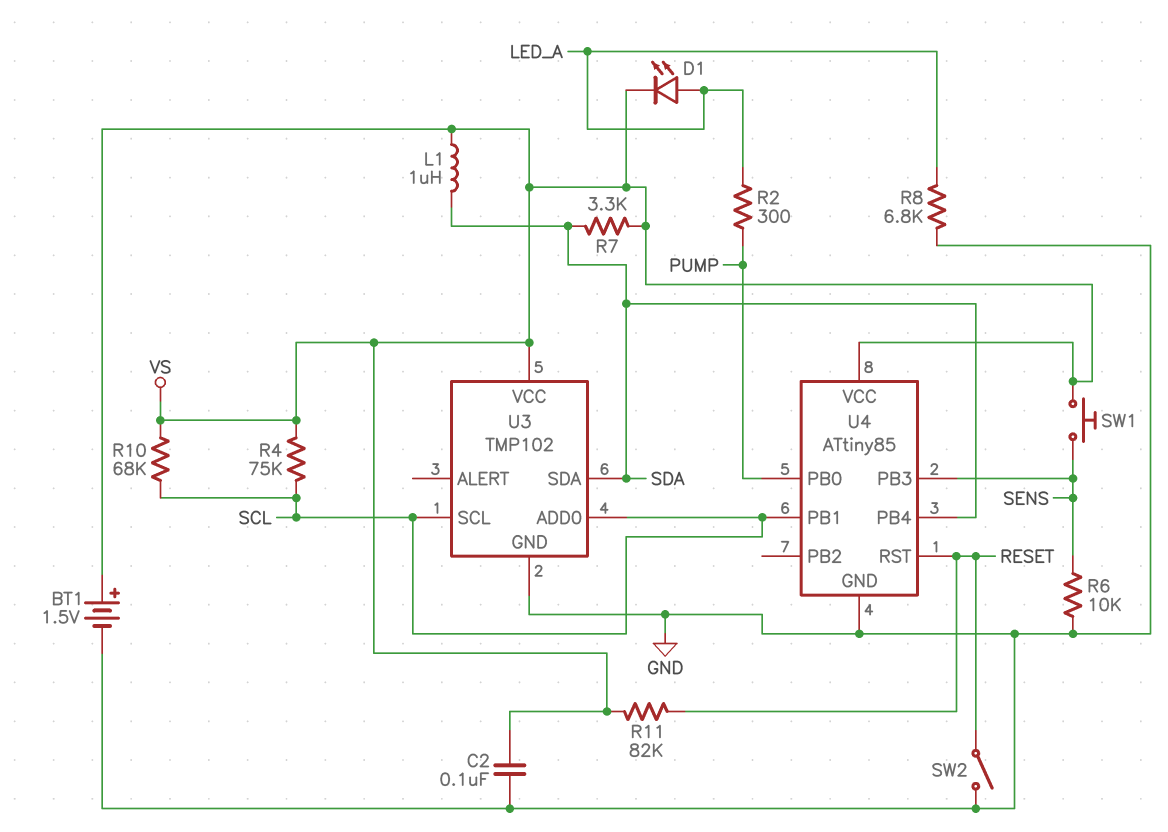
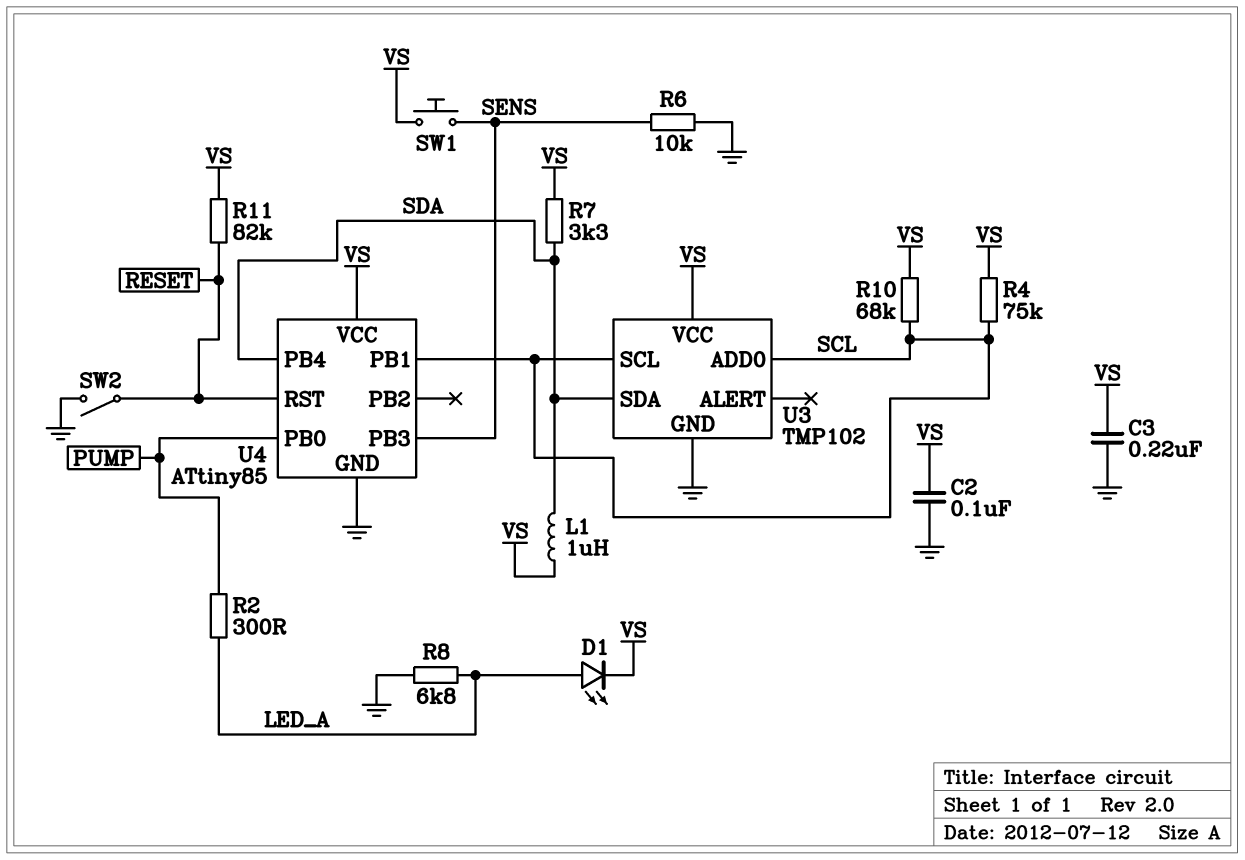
BT1: 1.5V (plus VS, minus GND) -> none
C3: none -> 220nF (GND, VS)

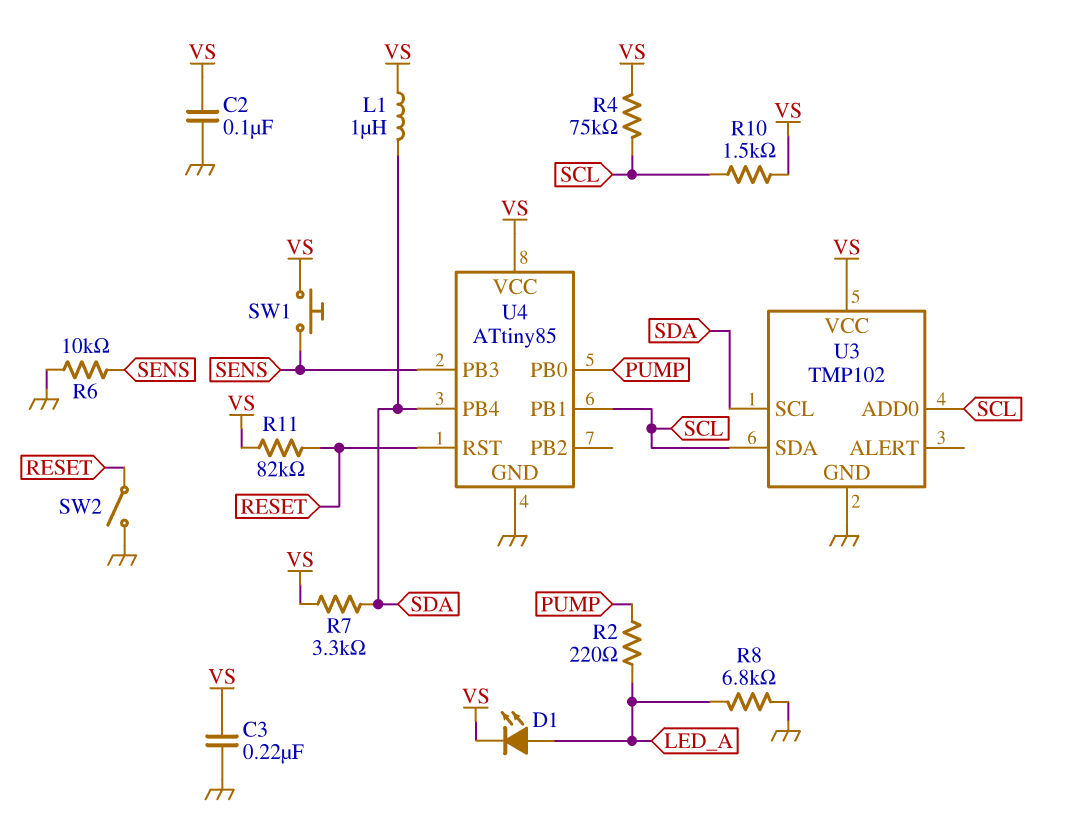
R2: 300 (LED_A, PUMP) -> 220 (LED_A, PUMP)
R10: 68k (SCL, VS) -> 1.5k (SCL, VS)
U3 pin SCL: SCL -> SDA
U3 pin SDA: SDA -> SCL

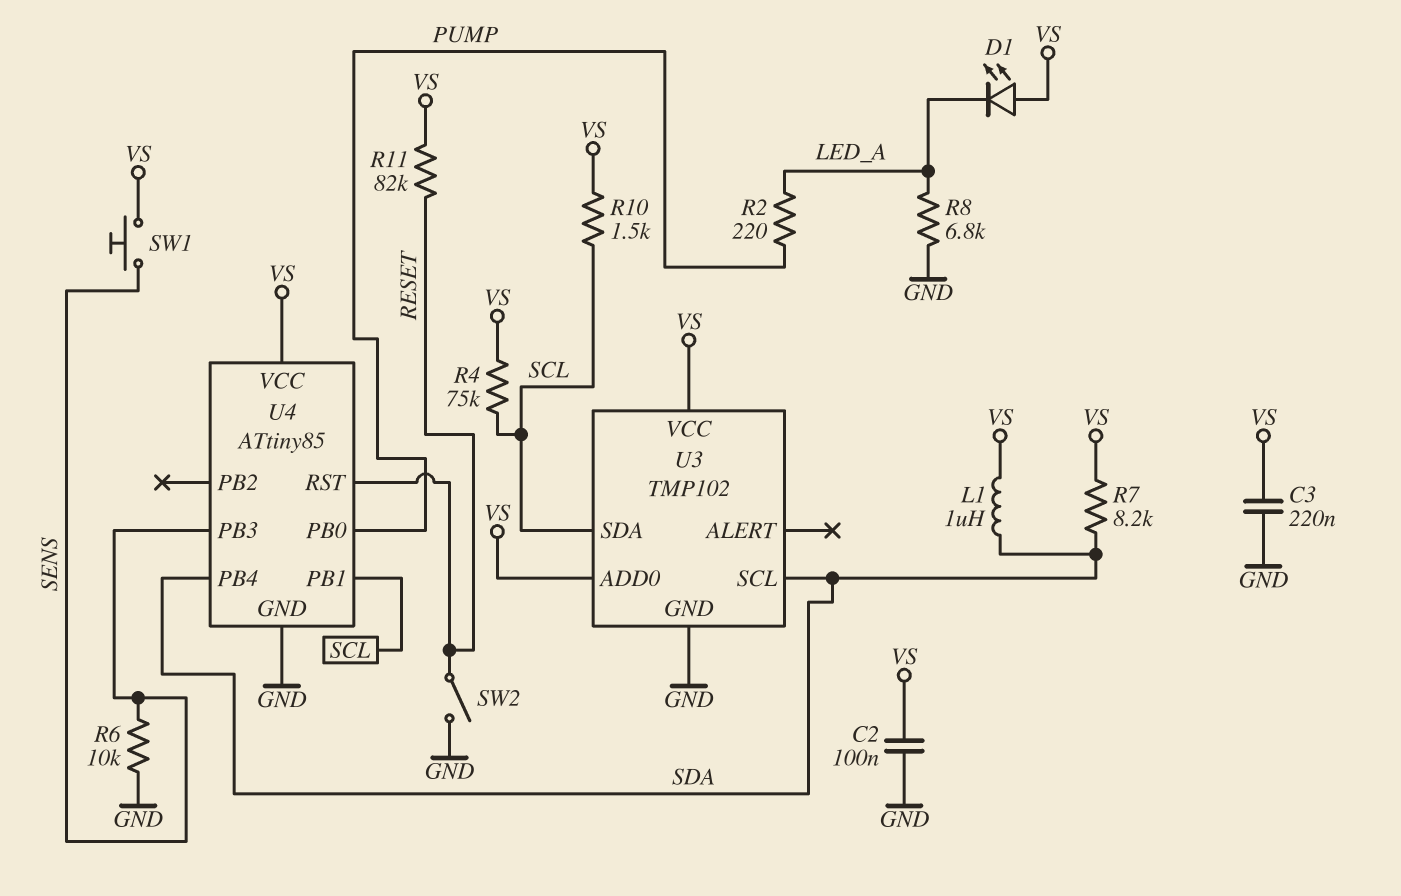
D1: LED (A LED_A, K VS) -> LED (A VS, K LED_A)
R7: 3.3k (SDA, VS) -> 8.2k (SDA, VS)
U3 pin ADD0: SCL -> VS

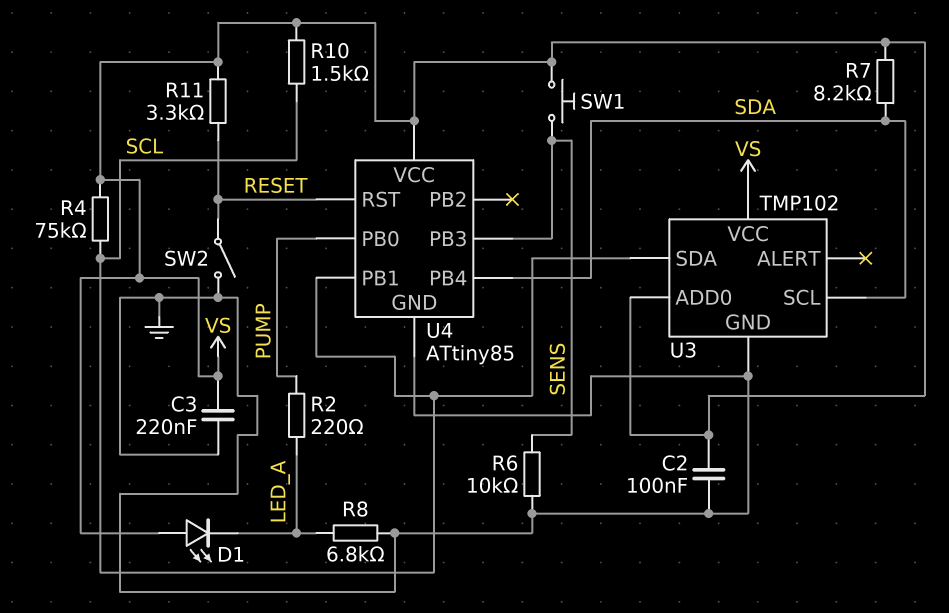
L1: 1uH (SDA, VS) -> none
R11: 82k (RESET, VS) -> 3.3k (RESET, VS)

